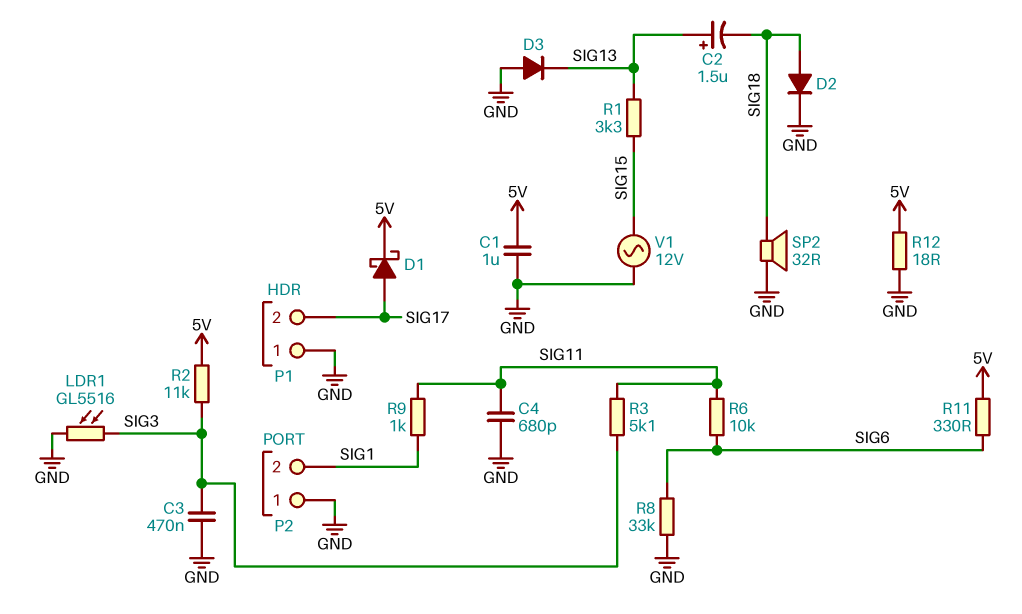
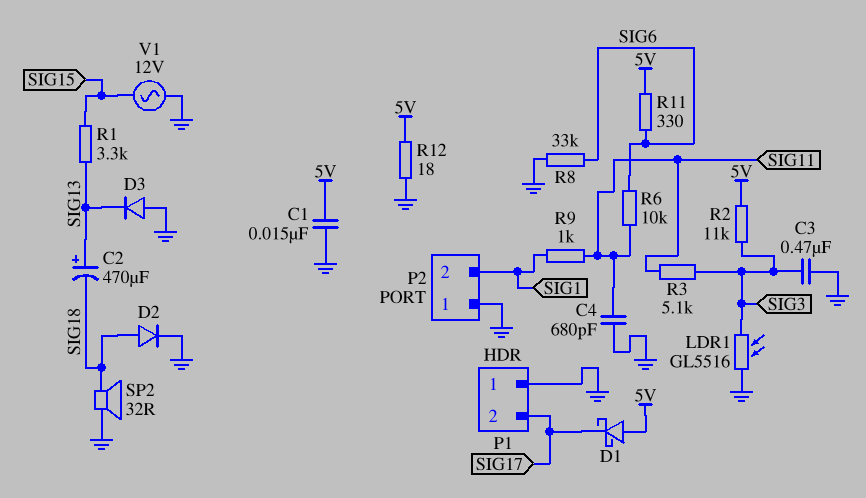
C1: 1uF (5V, GND) -> 15nF (5V, GND)
C2: 1.5uF (plus SIG13, minus SIG18) -> 470uF (plus SIG13, minus SIG18)
D1: schottky (A SIG17, K 5V) -> schottky (A 5V, K SIG17)

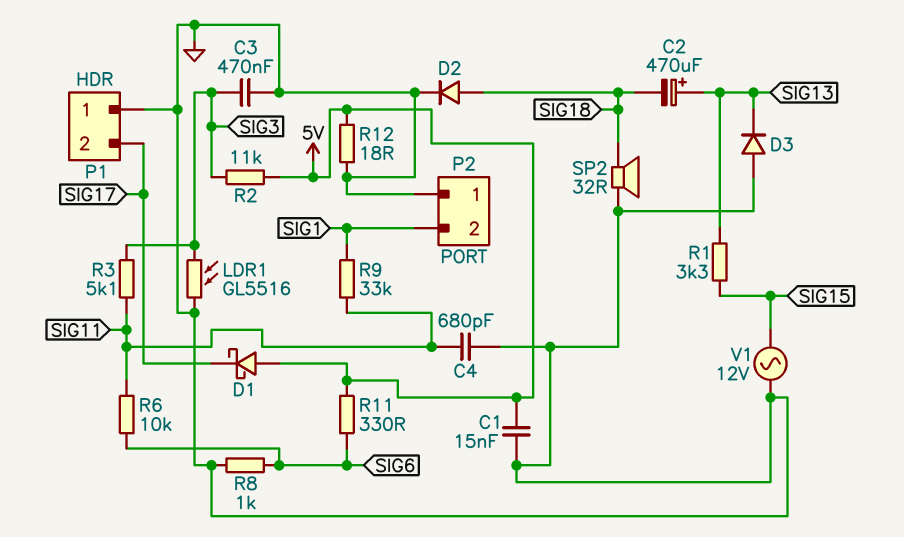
R8: 33k (GND, SIG6) -> 1k (GND, SIG6)
R9: 1k (SIG1, SIG11) -> 33k (SIG1, SIG11)

